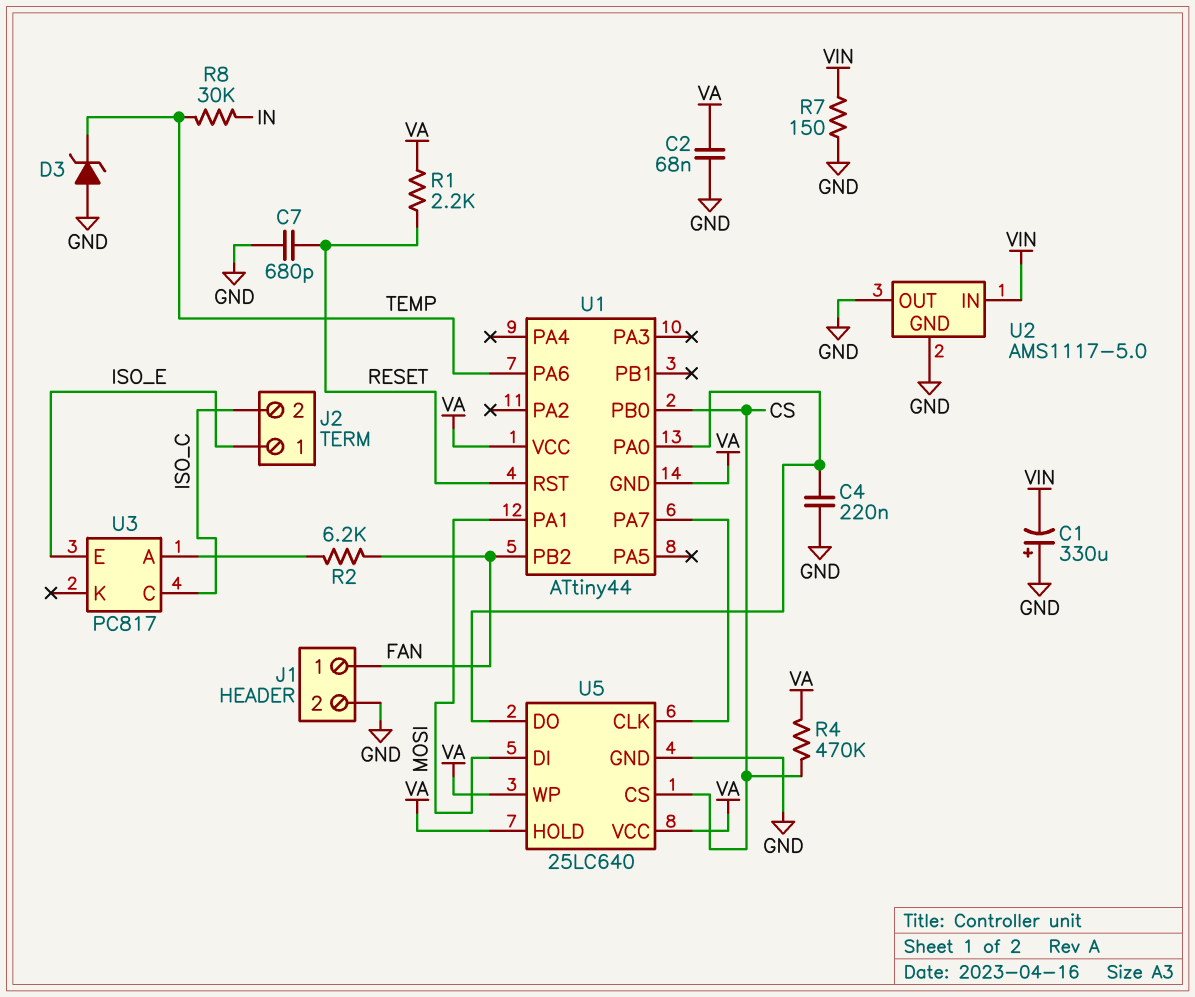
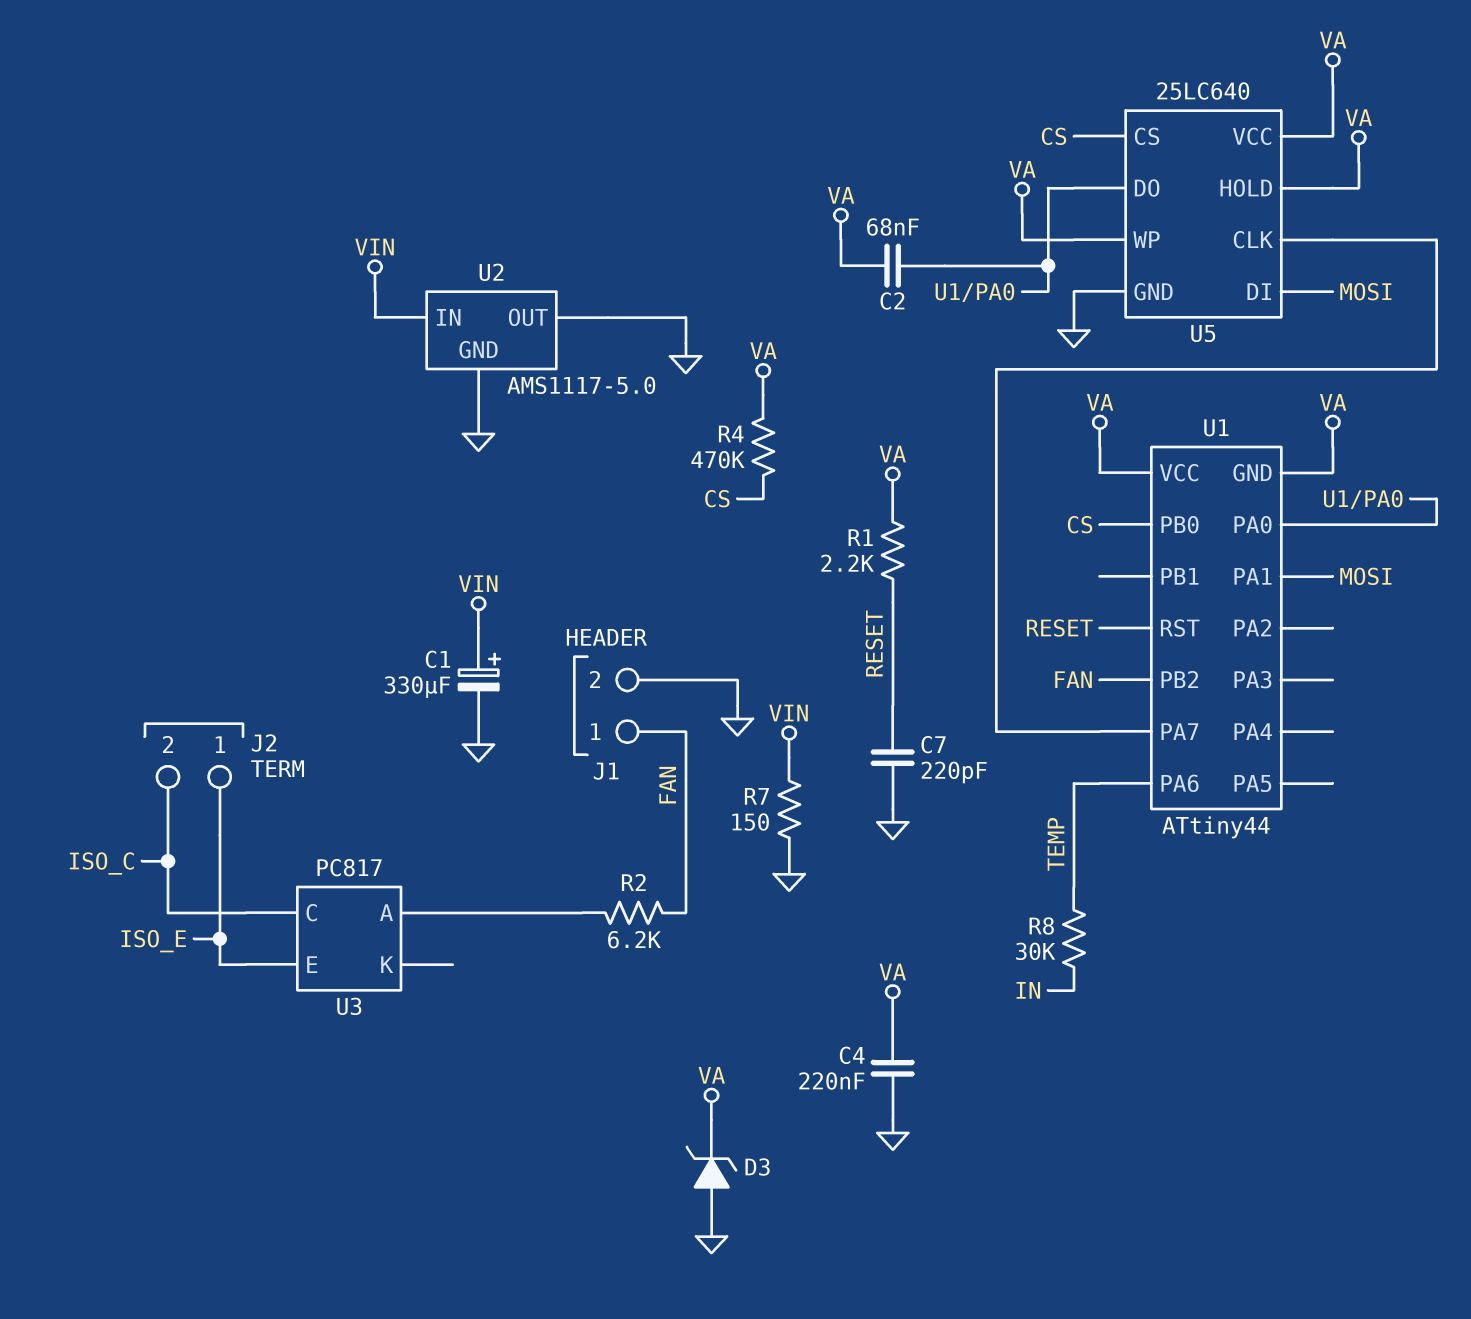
C1: 330uF (plus GND, minus VIN) -> 330uF (plus VIN, minus GND)
C2: 68nF (GND, VA) -> 68nF (U1/PA0, VA)
C4: 220nF (GND, U1/PA0) -> 220nF (GND, VA)
C7: 680pF (GND, RESET) -> 220pF (GND, RESET)
D3: zener (A GND, K TEMP) -> zener (A GND, K VA)

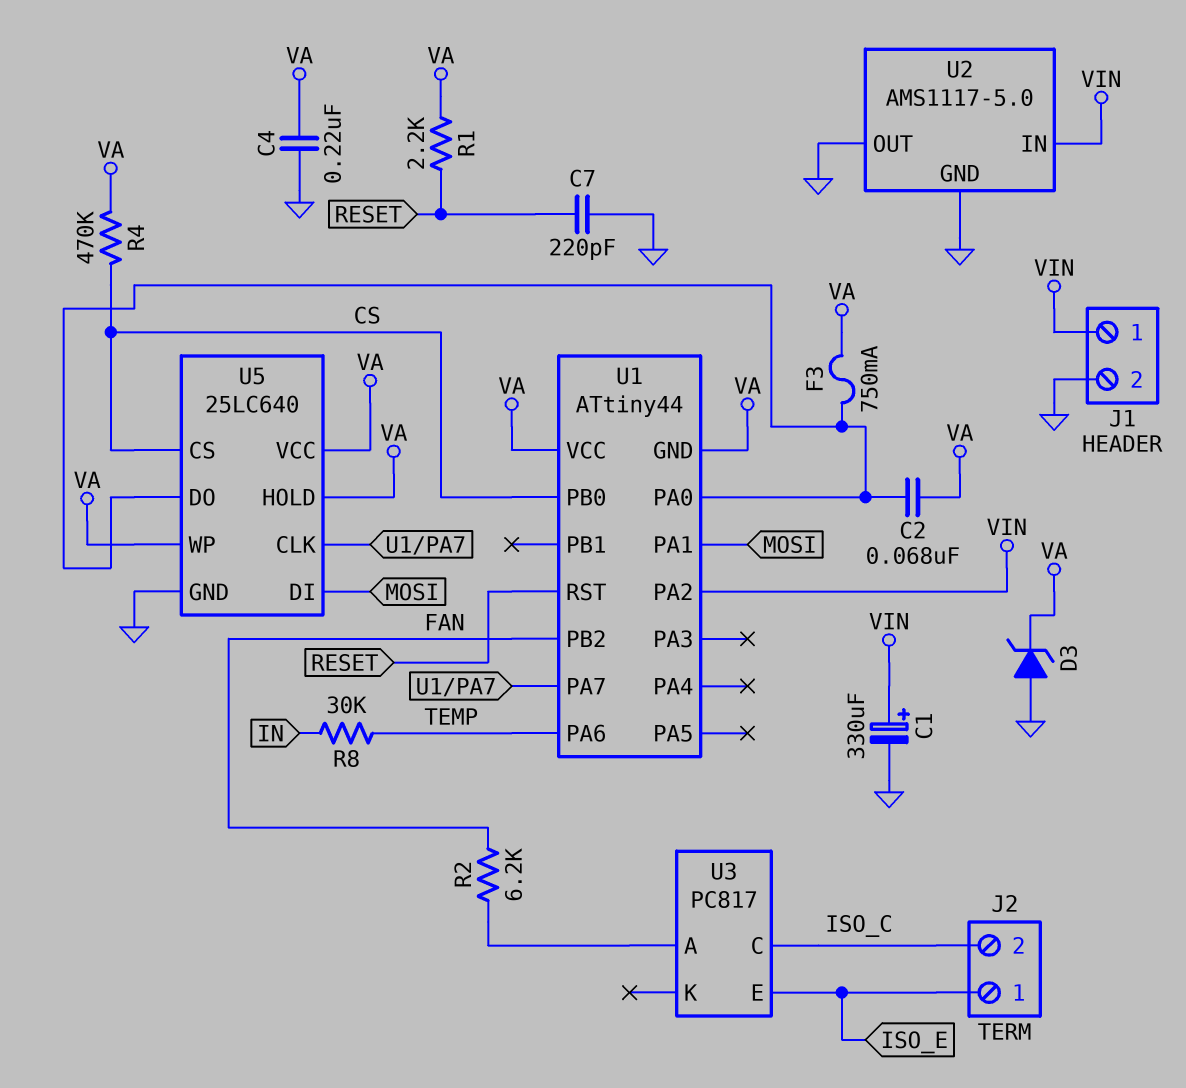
F3: none -> 750mA (U1/PA0, VA)
J1 pin 1: FAN -> VIN
R7: 150 (GND, VIN) -> none
U1 pin PA2: none -> VIN

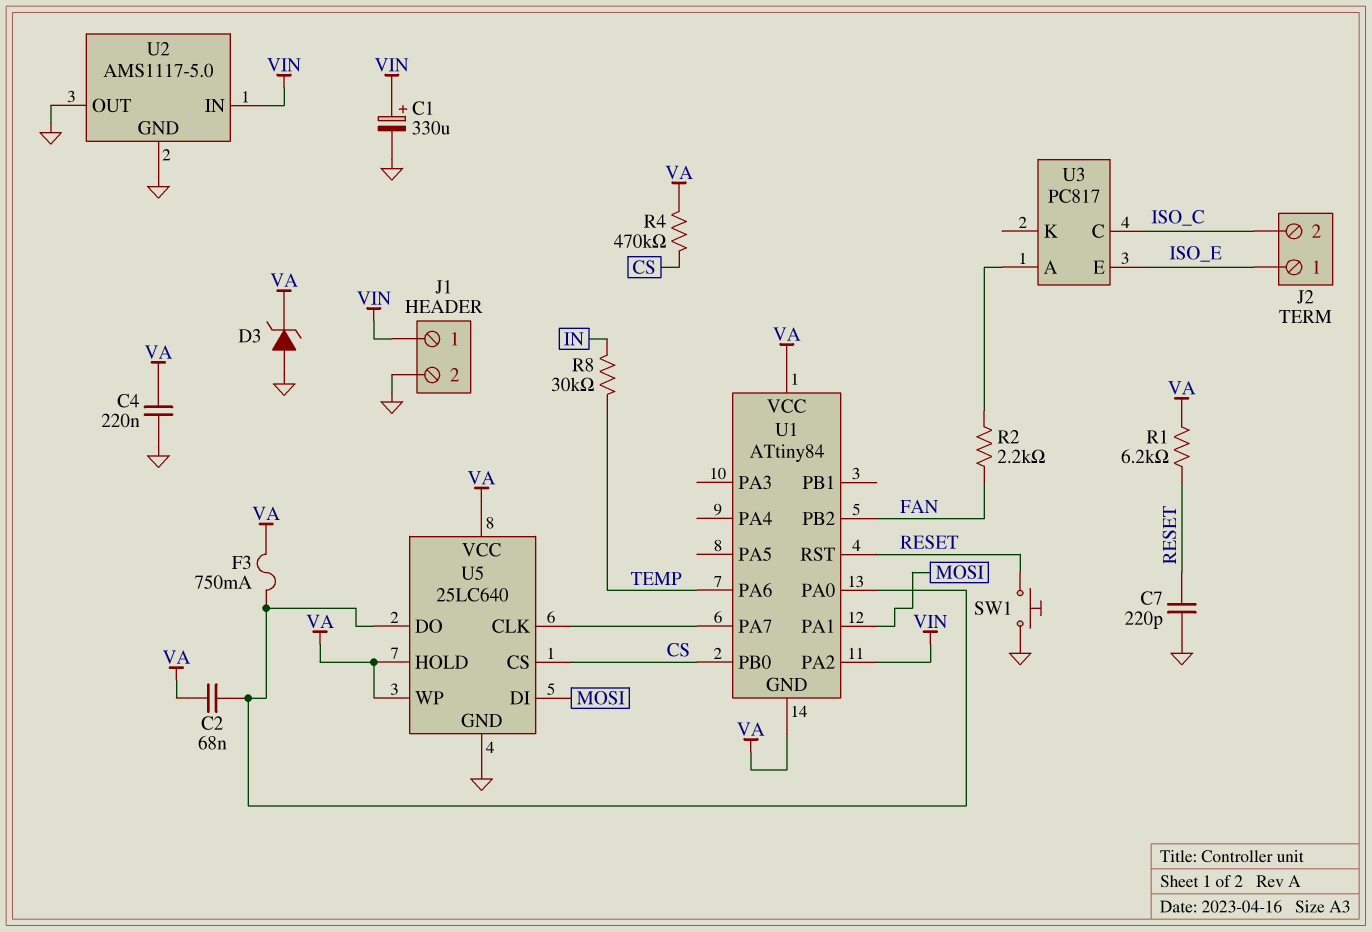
R1: 2.2k (RESET, VA) -> 6.2k (RESET, VA)
R2: 6.2k (FAN, U3/A) -> 2.2k (FAN, U3/A)
SW1: none -> button (GND, RESET)
U1: ATtiny44 -> ATtiny84

